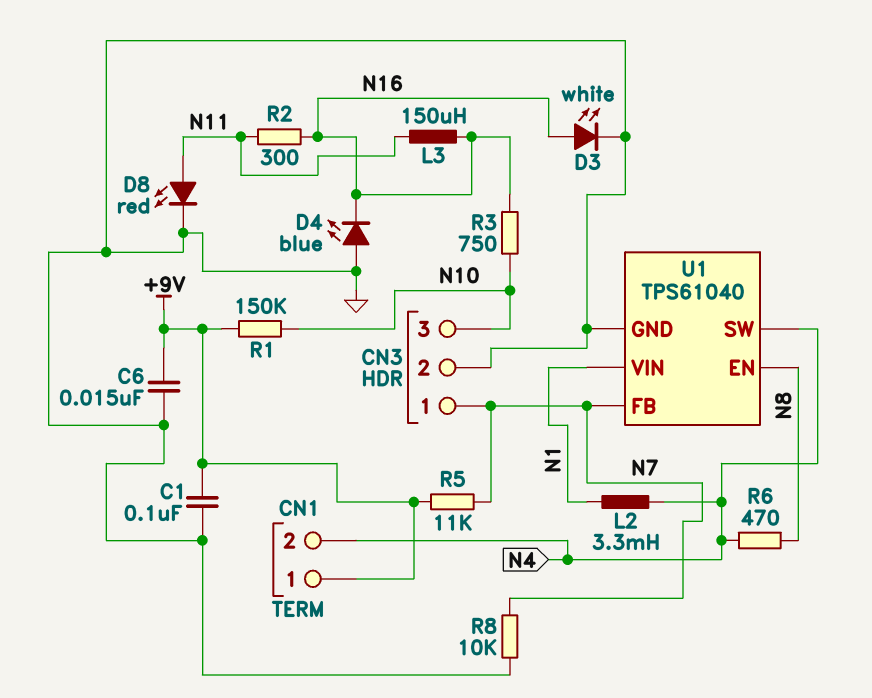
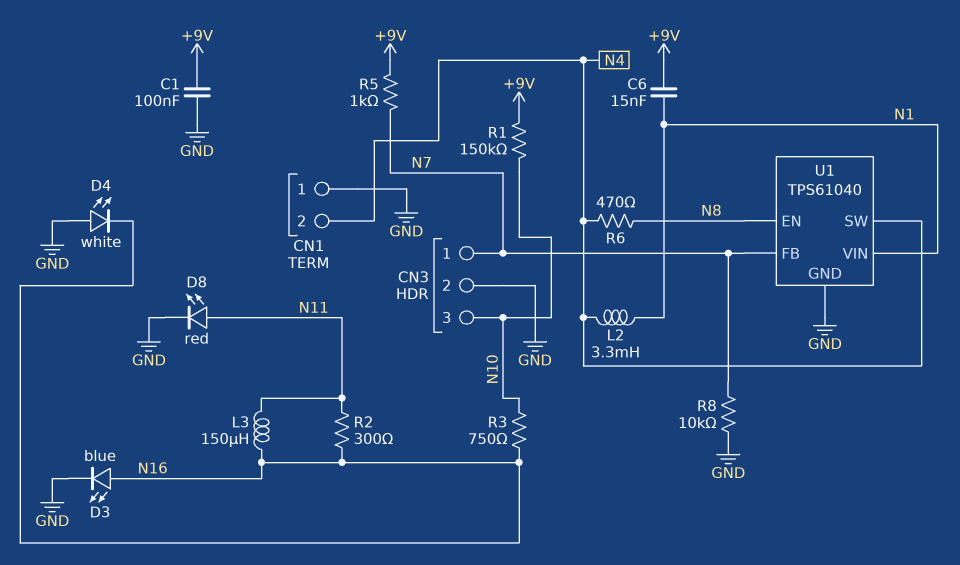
C6: 15nF (+9V, GND) -> 15nF (+9V, N1)
CN1 pin 1: +9V -> GND
D3: LED white (A N16, K GND) -> LED blue (A N16, K GND)
D4: LED blue (A GND, K N16) -> LED white (A GND, K N16)
R5: 11k (+9V, N7) -> 1k (+9V, N7)

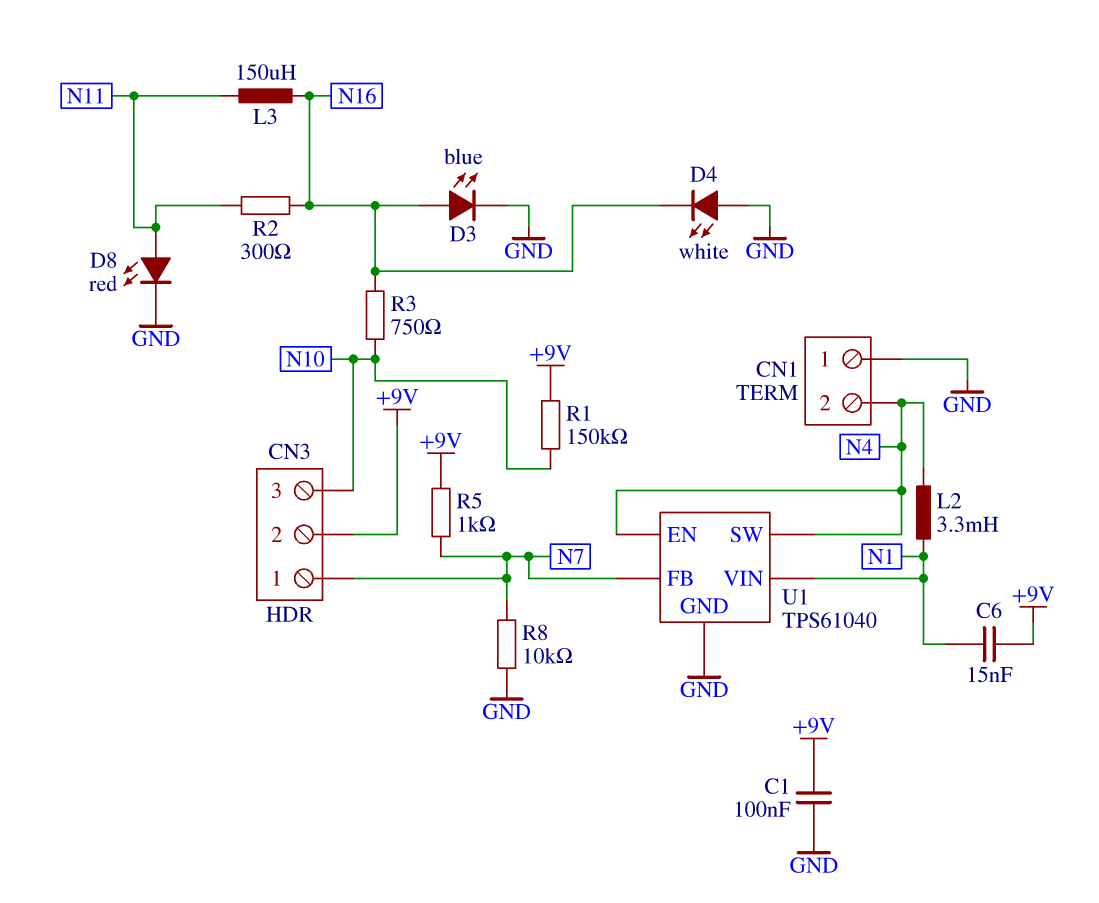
CN3 pin 2: GND -> +9V
R6: 470 (N4, N8) -> none
U1 pin EN: N8 -> N4

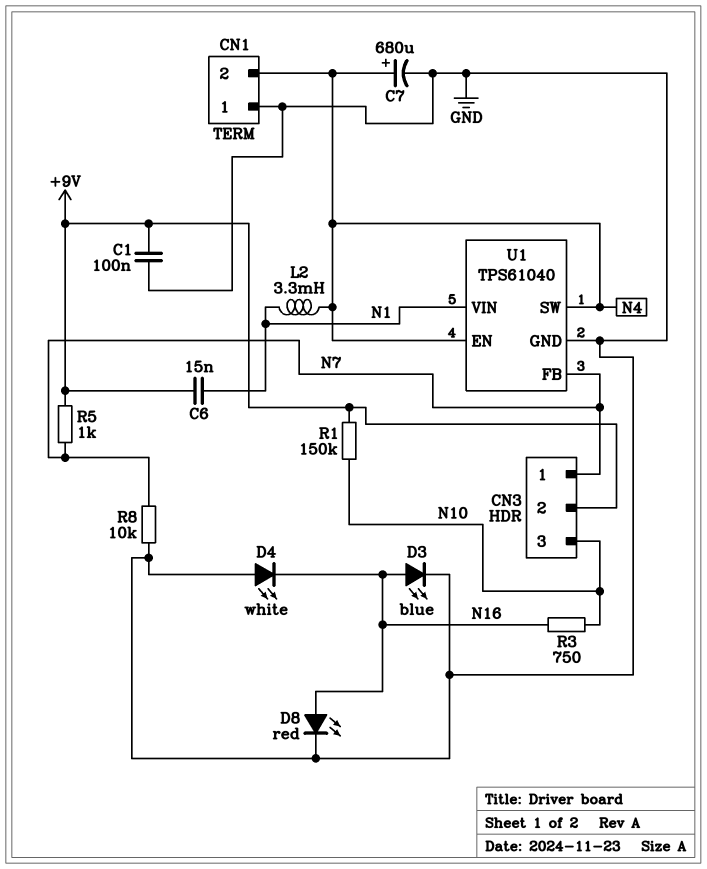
C7: none -> 680uF (plus N4, minus GND)
D8: LED red (A N11, K GND) -> LED red (A N16, K GND)
L3: 150uH (N11, N16) -> none
R2: 300 (N11, N16) -> none

